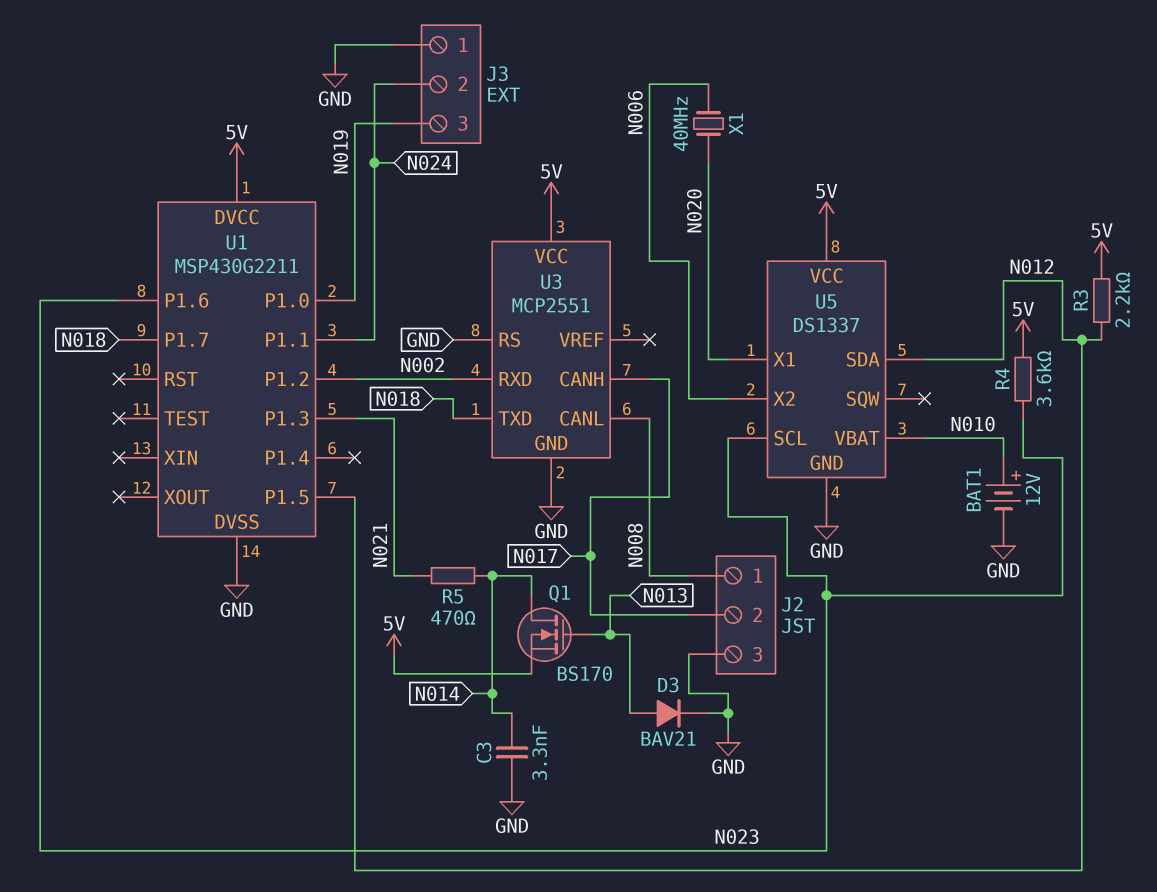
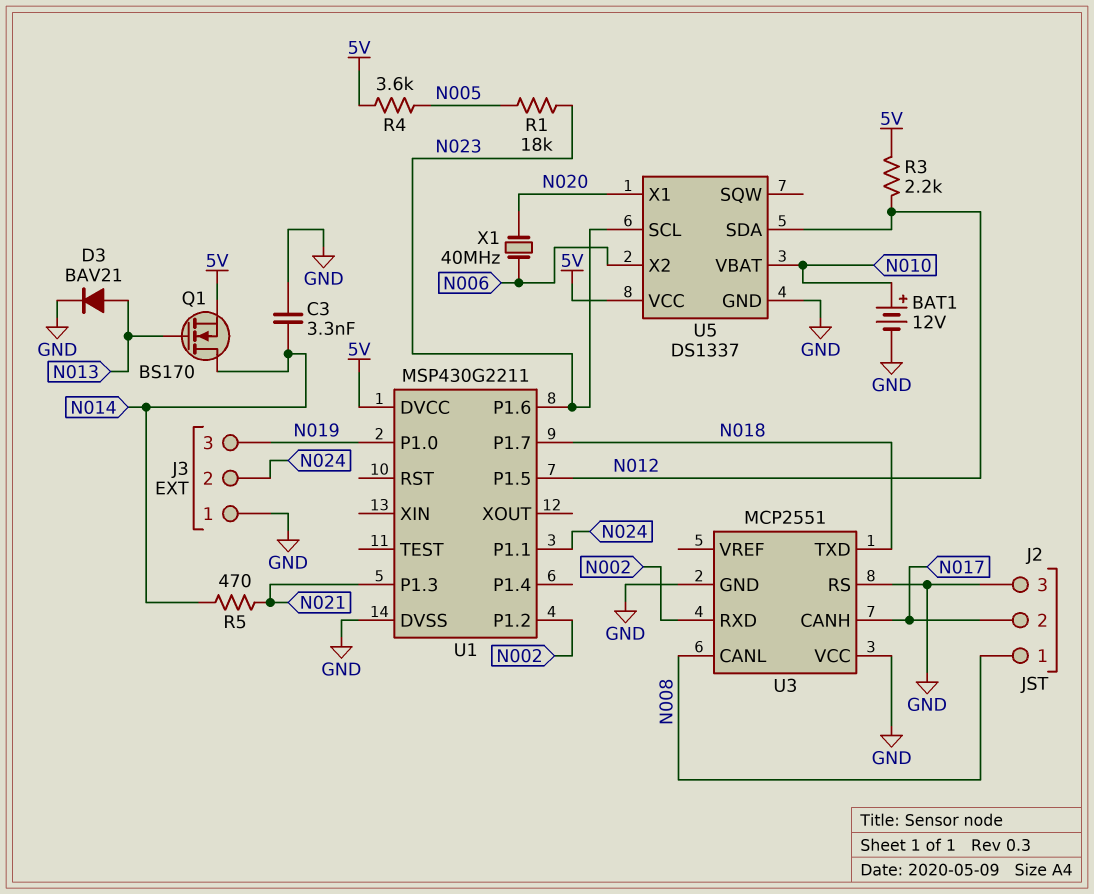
R1: none -> 18k (N005, N023)
R4: 3.6k (5V, N023) -> 3.6k (5V, N005)
U3 pin VCC: 5V -> GND

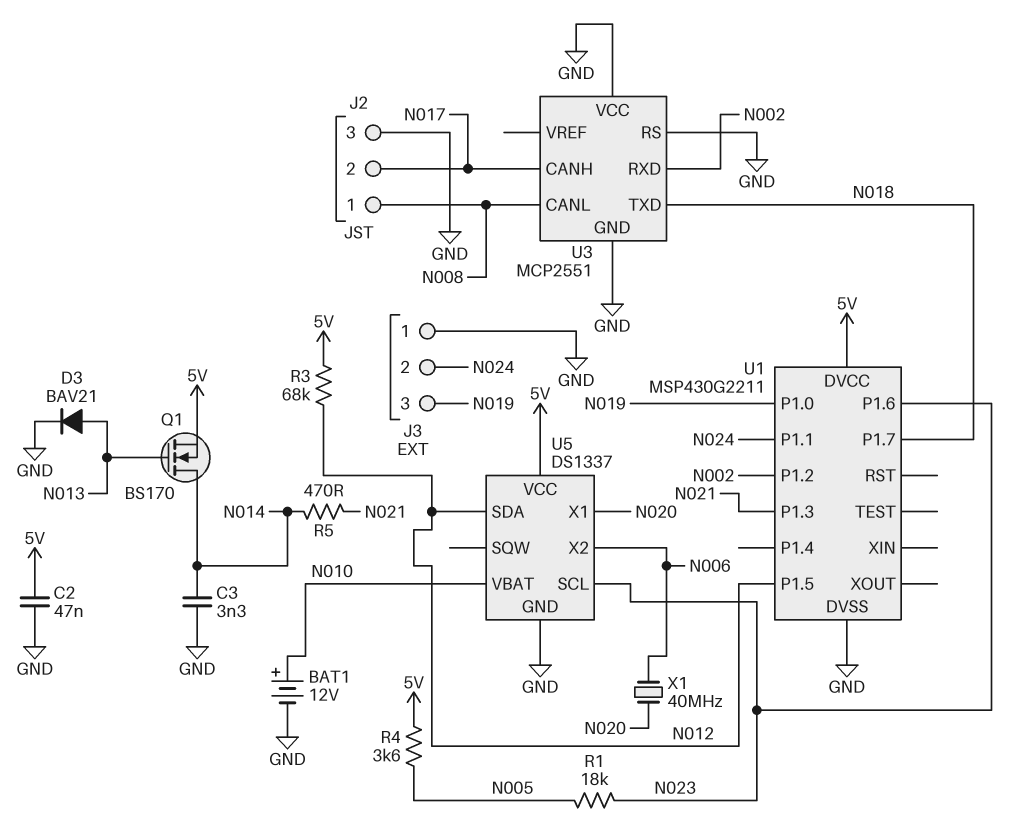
C2: none -> 47nF (5V, GND)
R3: 2.2k (5V, N012) -> 68k (5V, N012)

